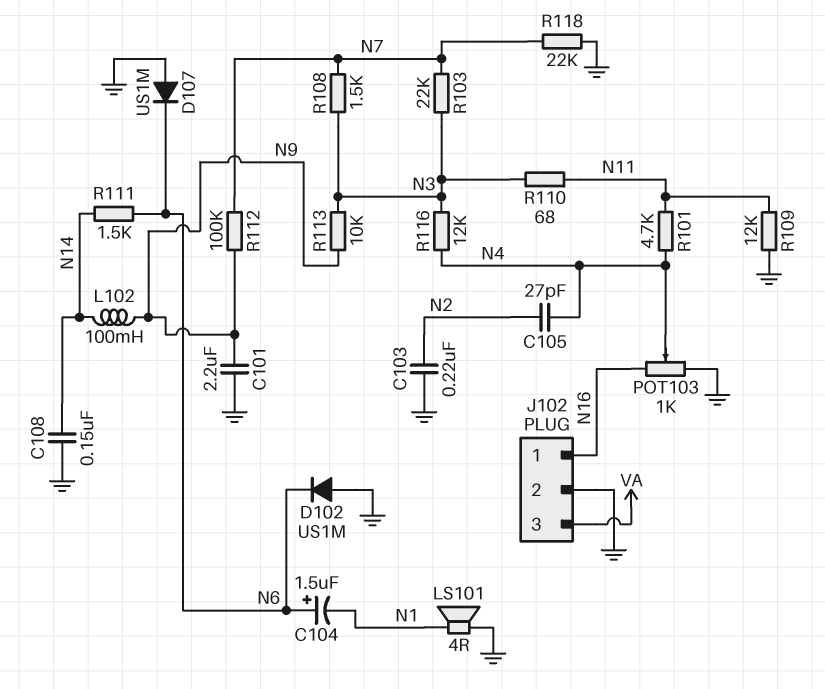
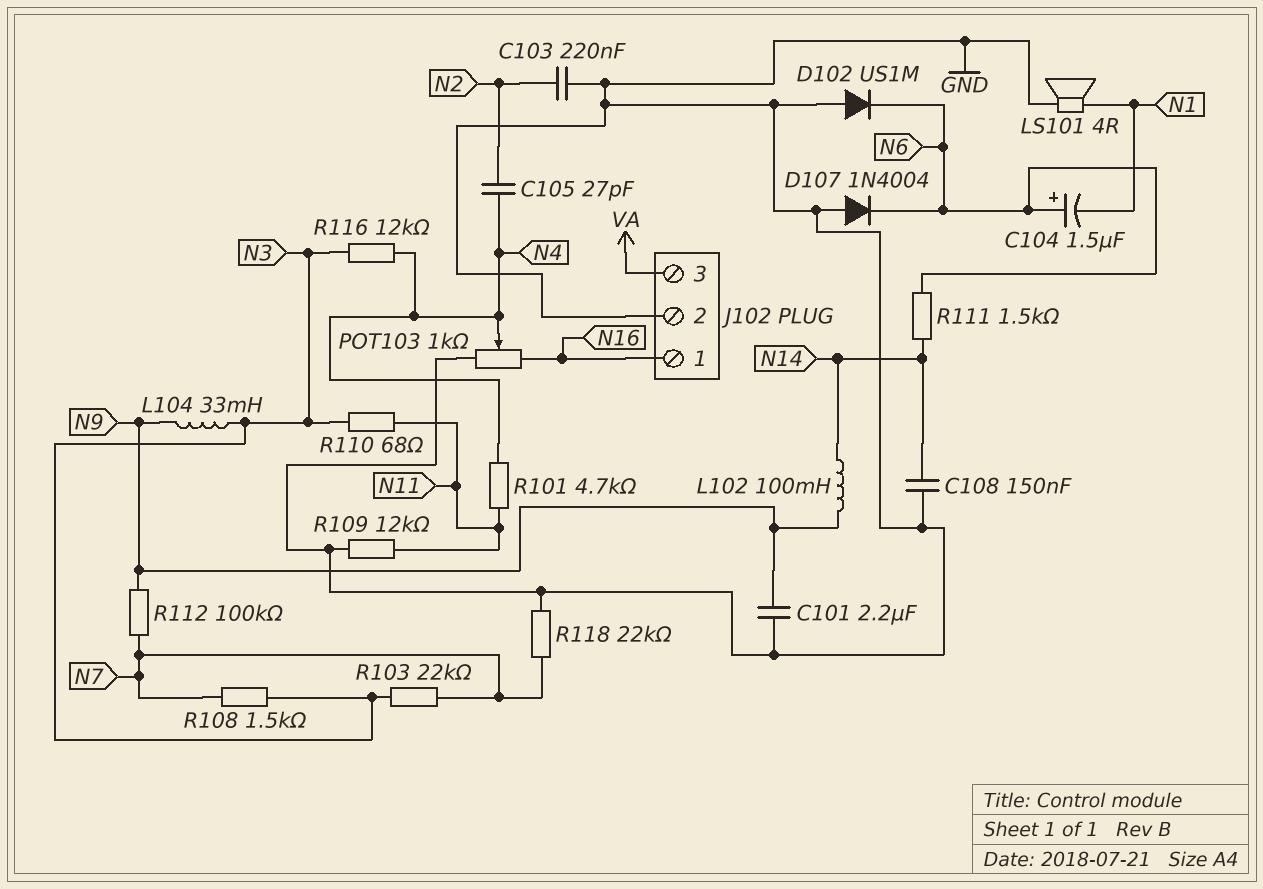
D107: diode US1M (A GND, K N6) -> diode 1N4004 (A GND, K N6)
L104: none -> 33mH (N3, N9)
R113: 10k (N3, N9) -> none

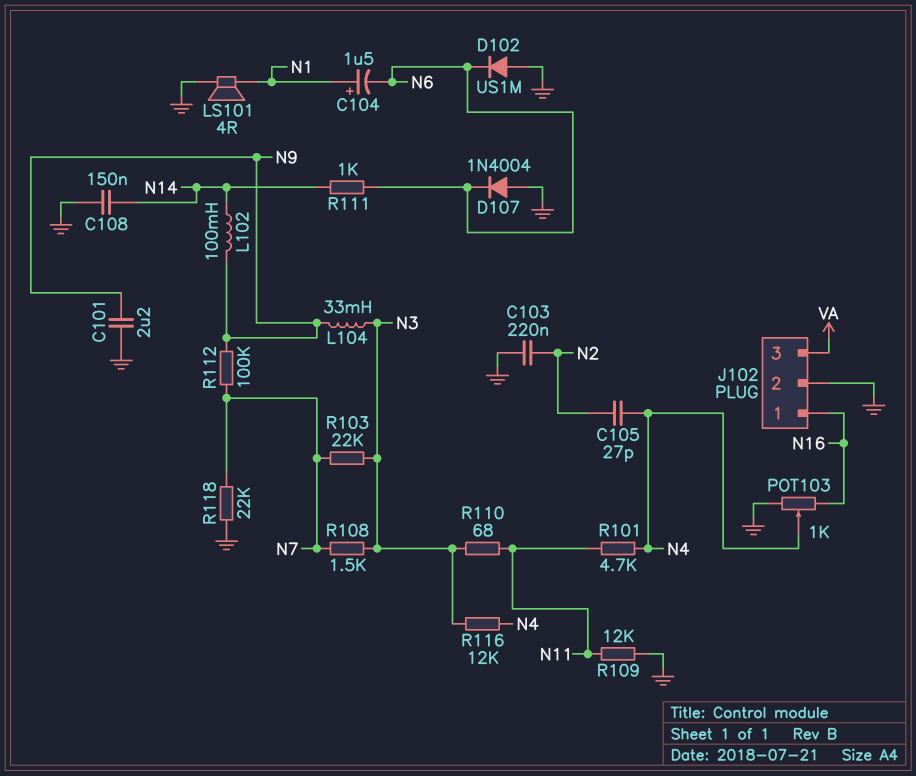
C104: 1.5uF (plus N6, minus N1) -> 1.5uF (plus N1, minus N6)
R111: 1.5k (N6, N14) -> 1k (N6, N14)

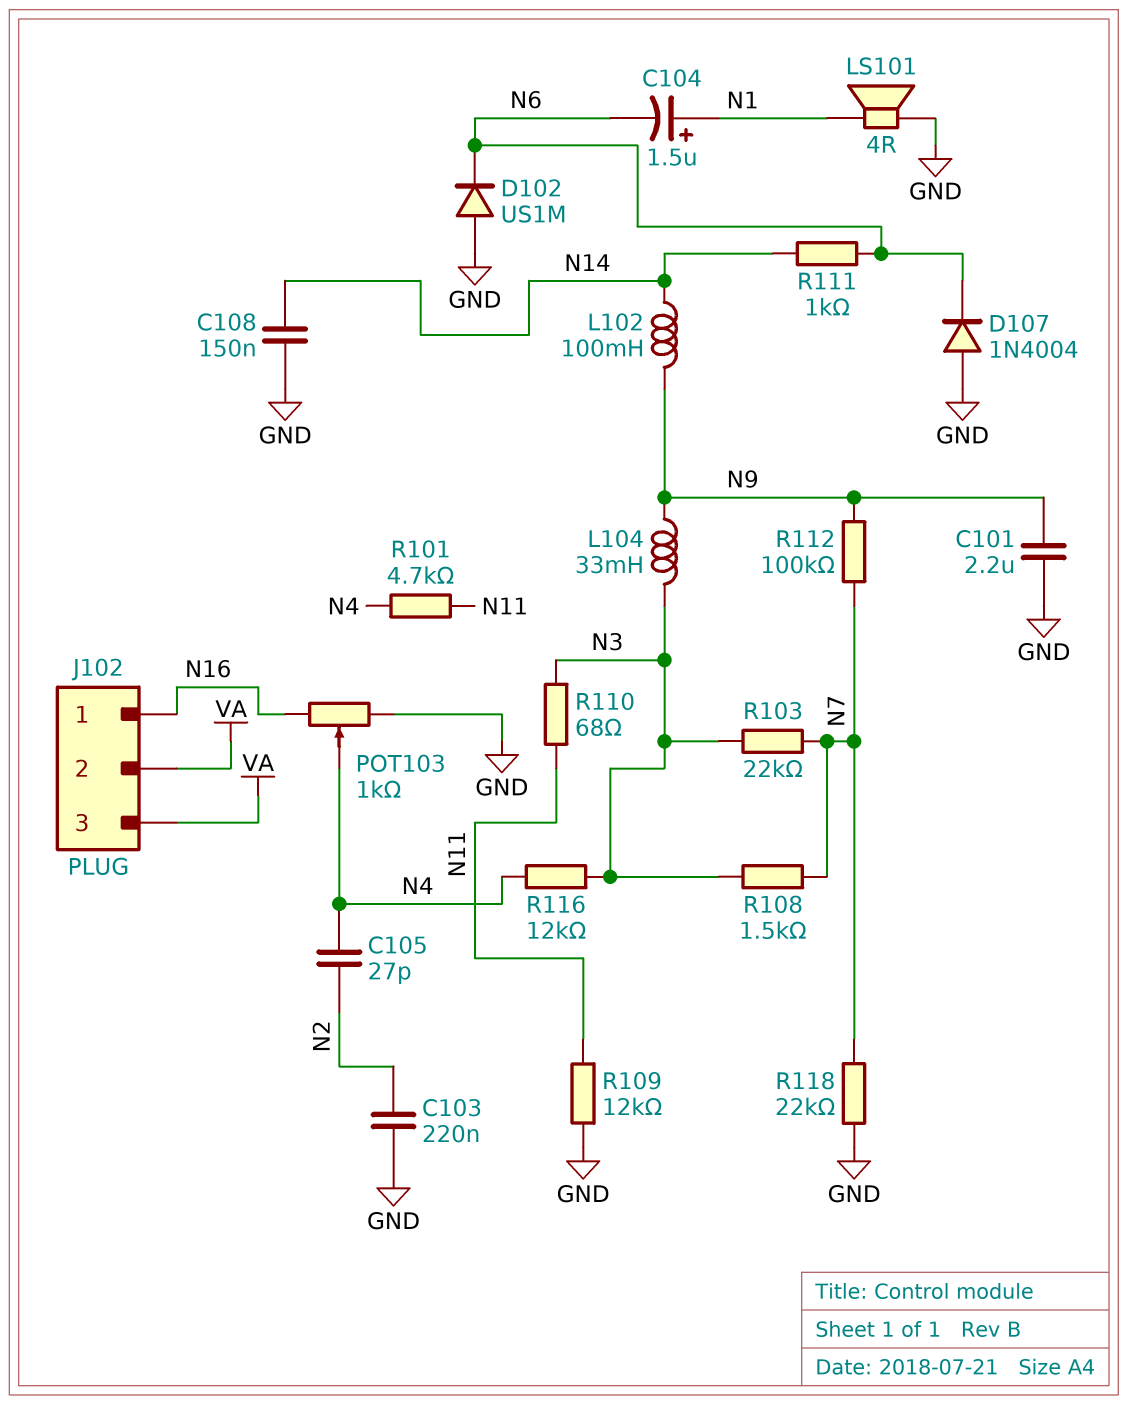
J102 pin 2: GND -> VA

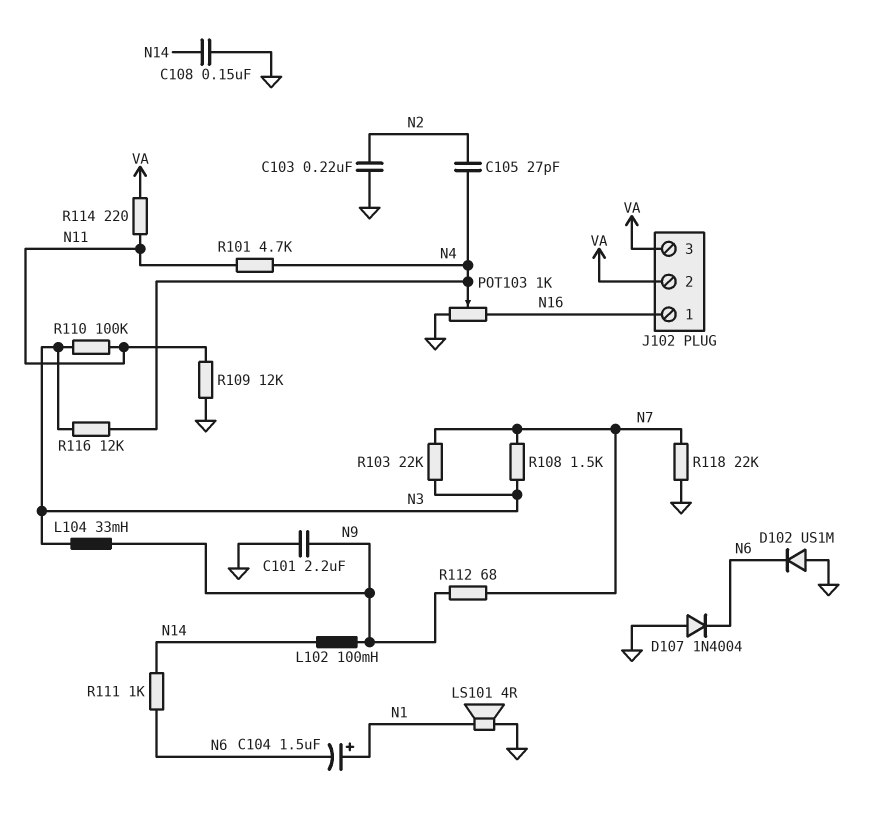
R110: 68 (N3, N11) -> 100k (N3, N11)
R112: 100k (N7, N9) -> 68 (N7, N9)
R114: none -> 220 (N11, VA)

